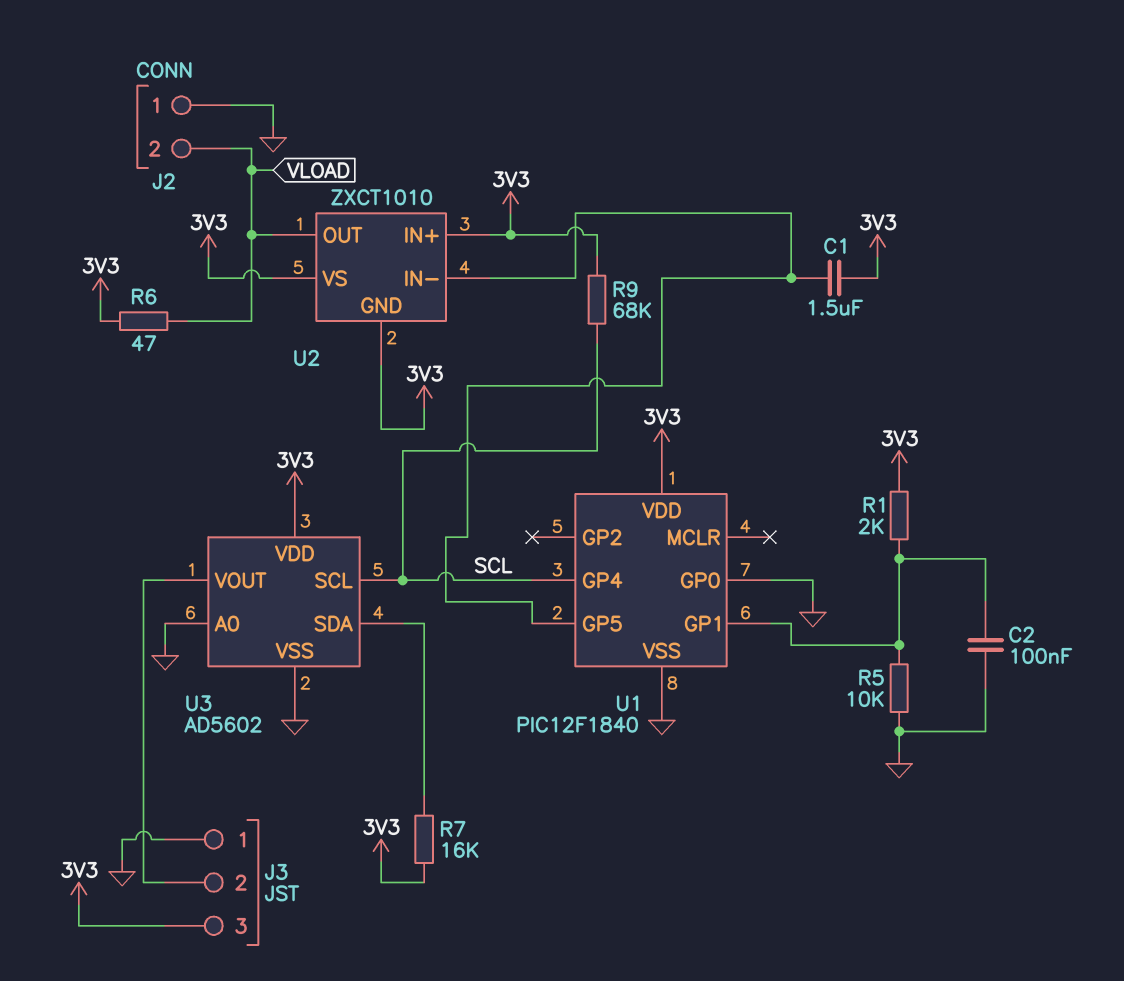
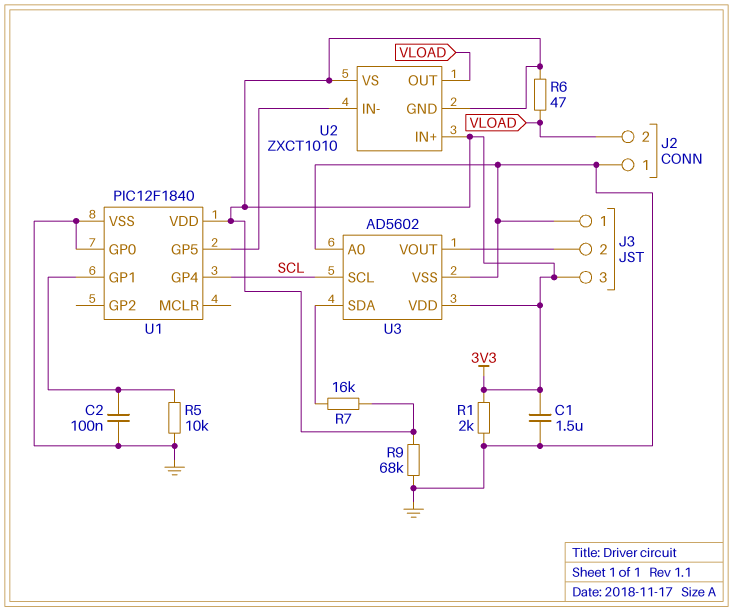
C1: 1.5uF (3V3, U1/GP5) -> 1.5uF (3V3, GND)
R1: 2k (3V3, U1/GP1) -> 2k (3V3, GND)
R9: 68k (3V3, SCL) -> 68k (3V3, GND)

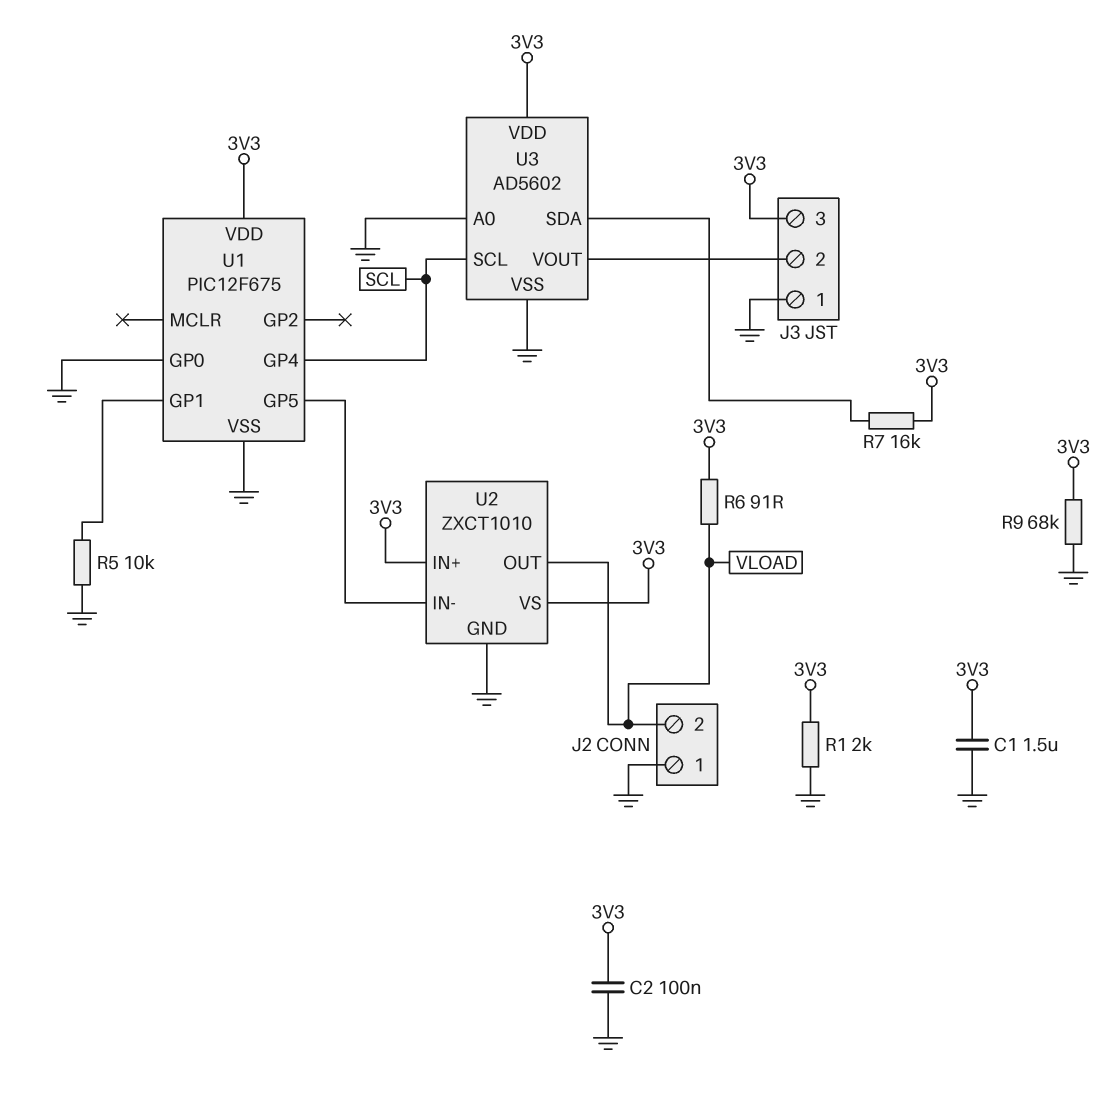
C2: 100nF (GND, U1/GP1) -> 100nF (3V3, GND)
R6: 47 (3V3, VLOAD) -> 91 (3V3, VLOAD)
U1: PIC12F1840 -> PIC12F675
U2 pin GND: 3V3 -> GND

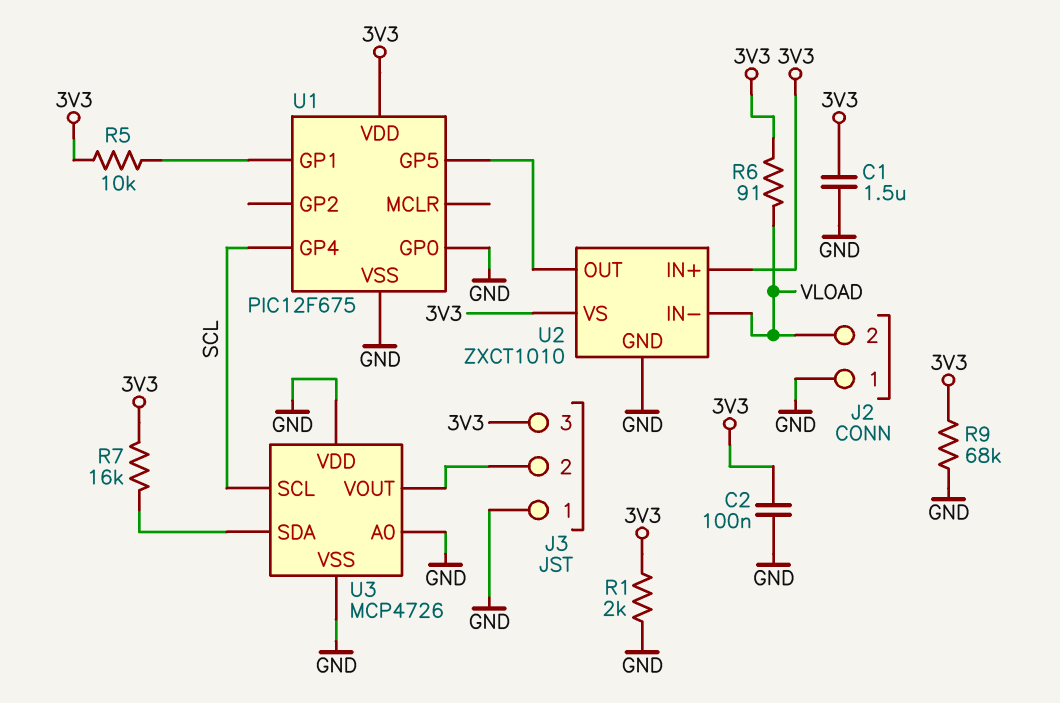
R5: 10k (GND, U1/GP1) -> 10k (3V3, U1/GP1)
U2 pin IN-: U1/GP5 -> VLOAD
U2 pin OUT: VLOAD -> U1/GP5
U3: AD5602 -> MCP4726
U3 pin VDD: 3V3 -> GND

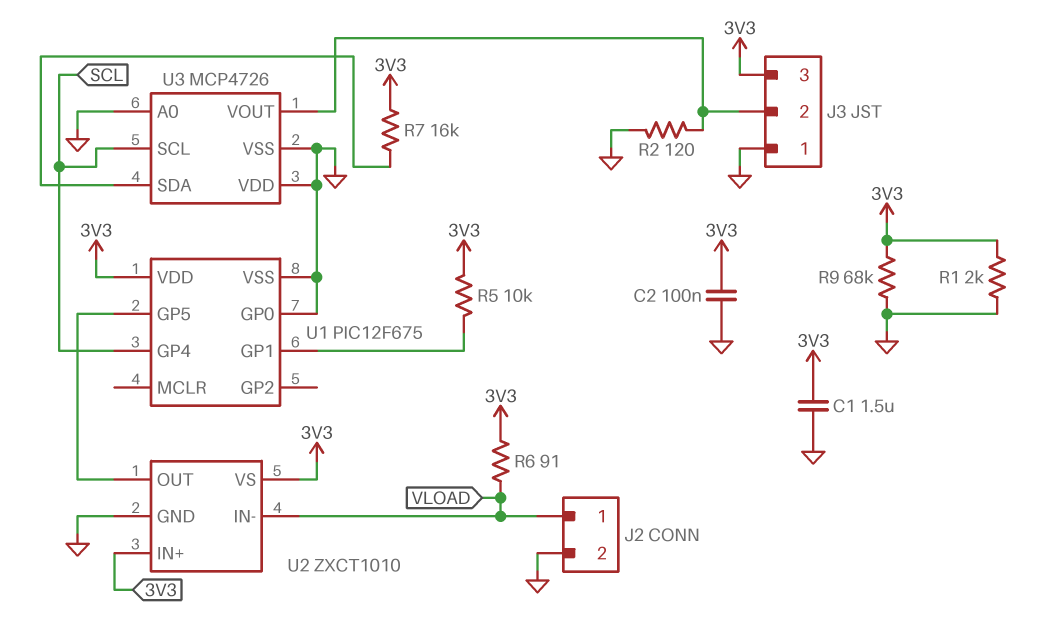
J2 pin 1: GND -> VLOAD
J2 pin 2: VLOAD -> GND
R2: none -> 120 (GND, J3/2)

